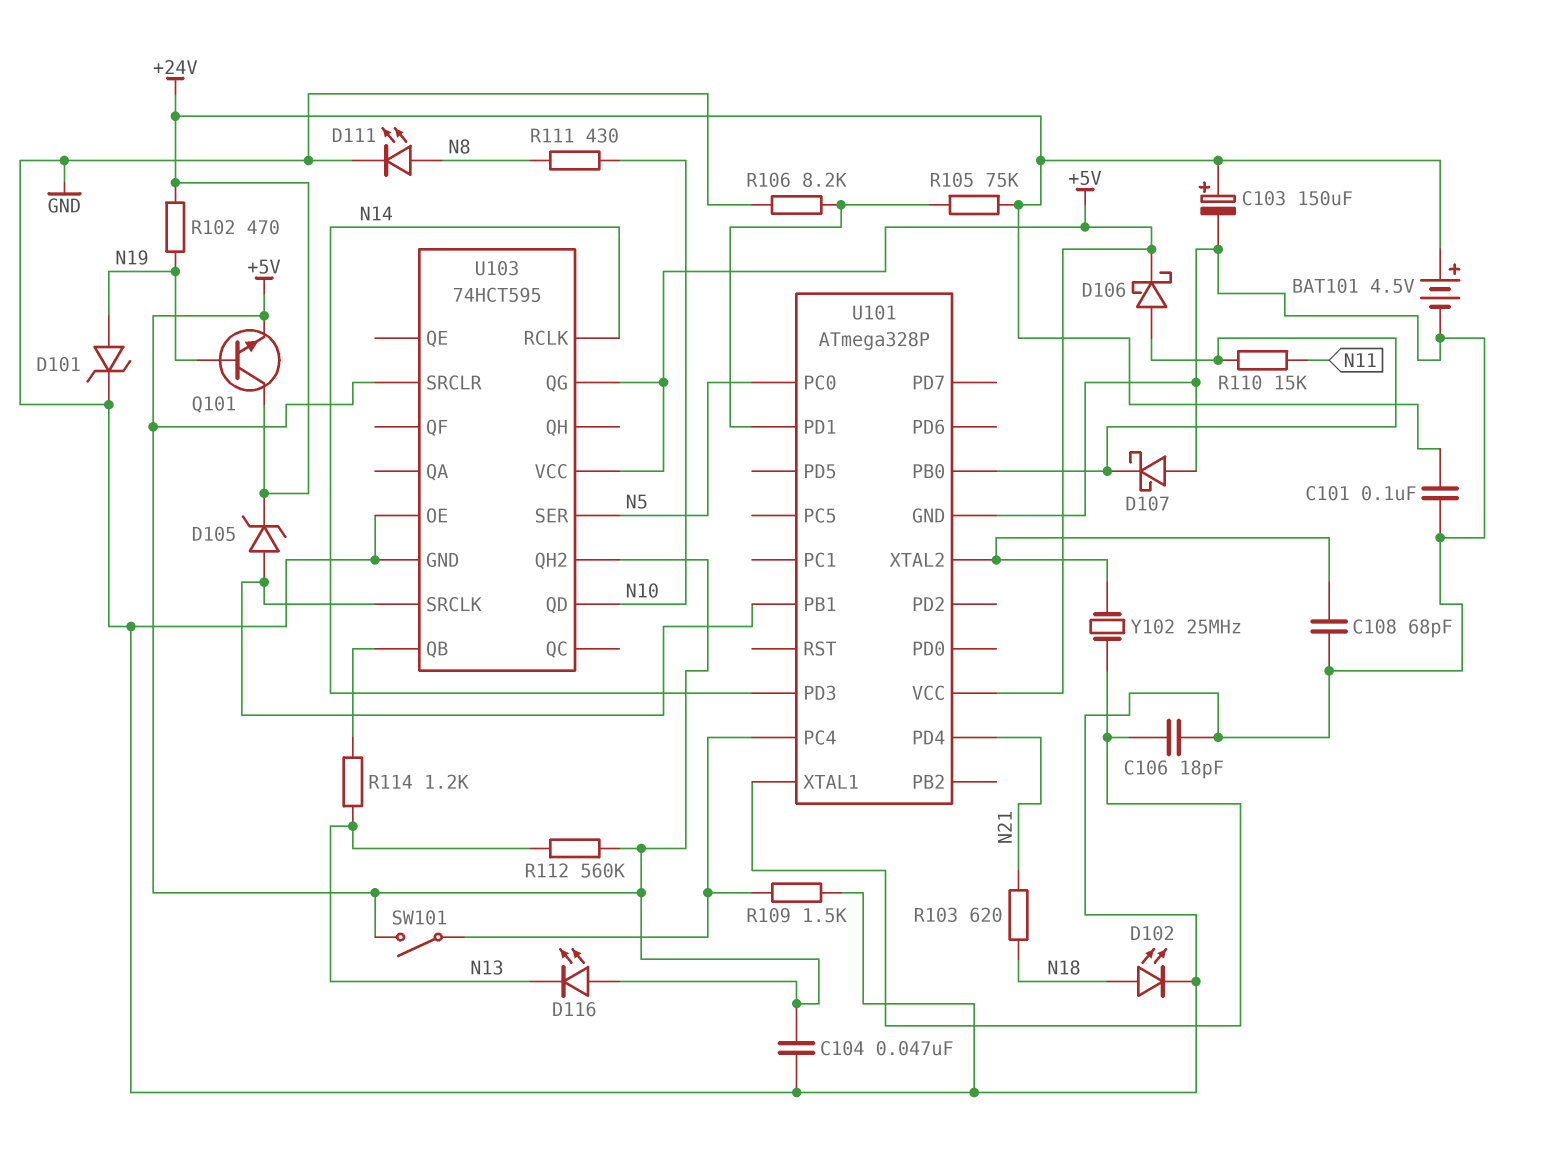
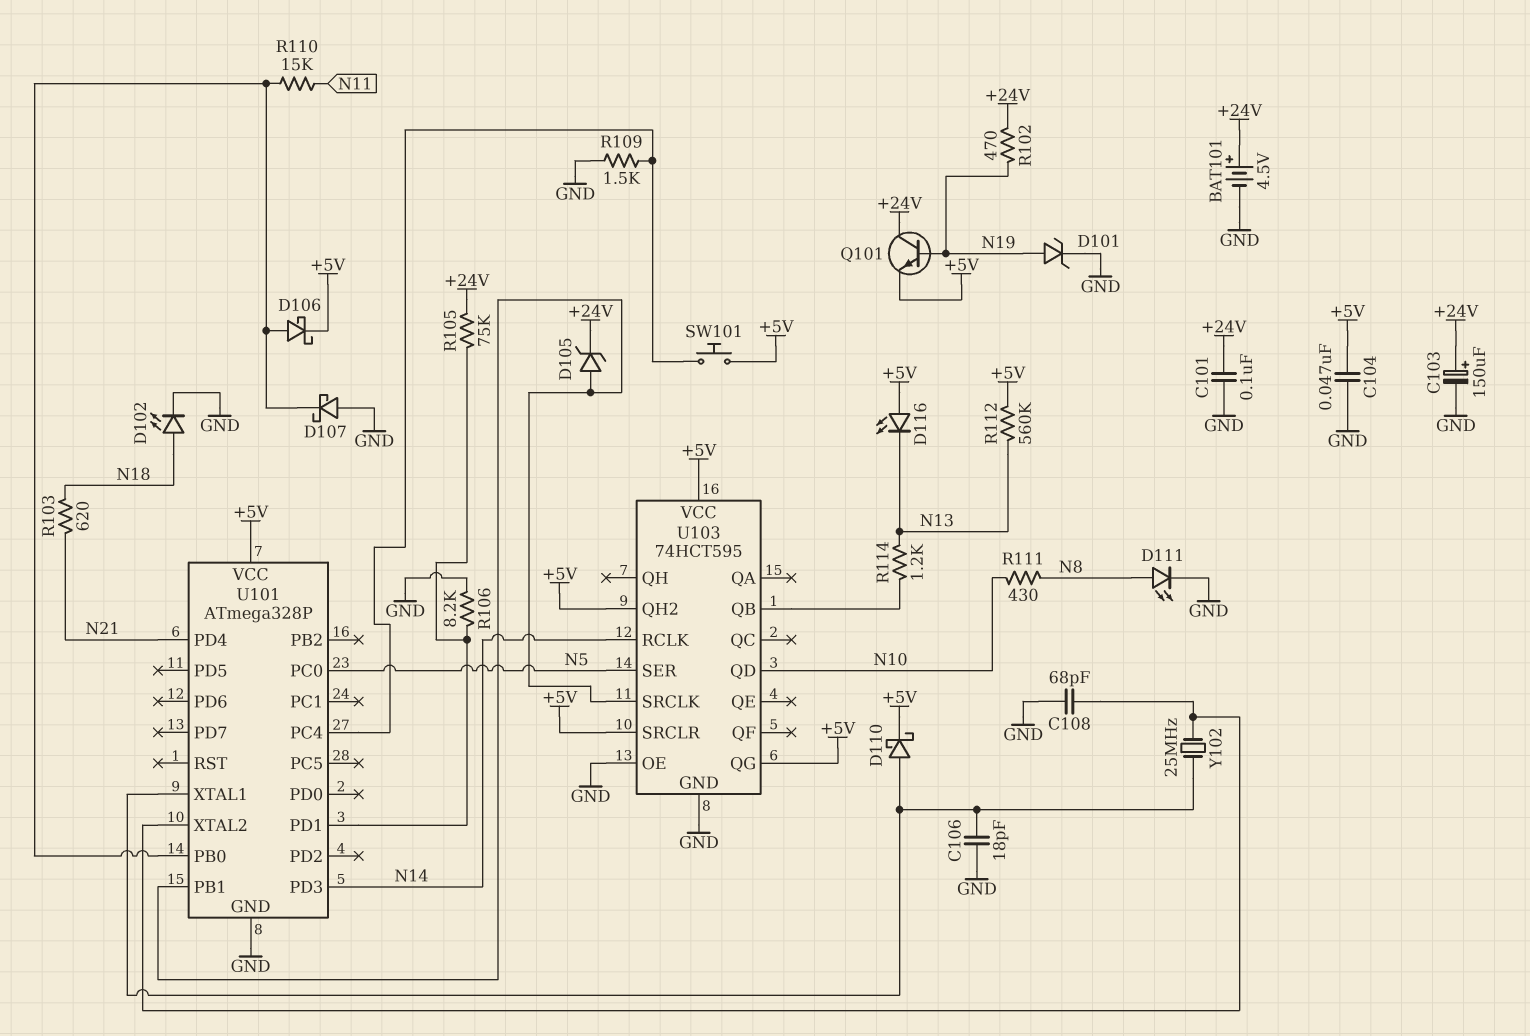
D110: none -> schottky (A U101/XTAL1, K +5V)
SW101: switch (+5V, U101/PC4) -> button (+5V, U101/PC4)

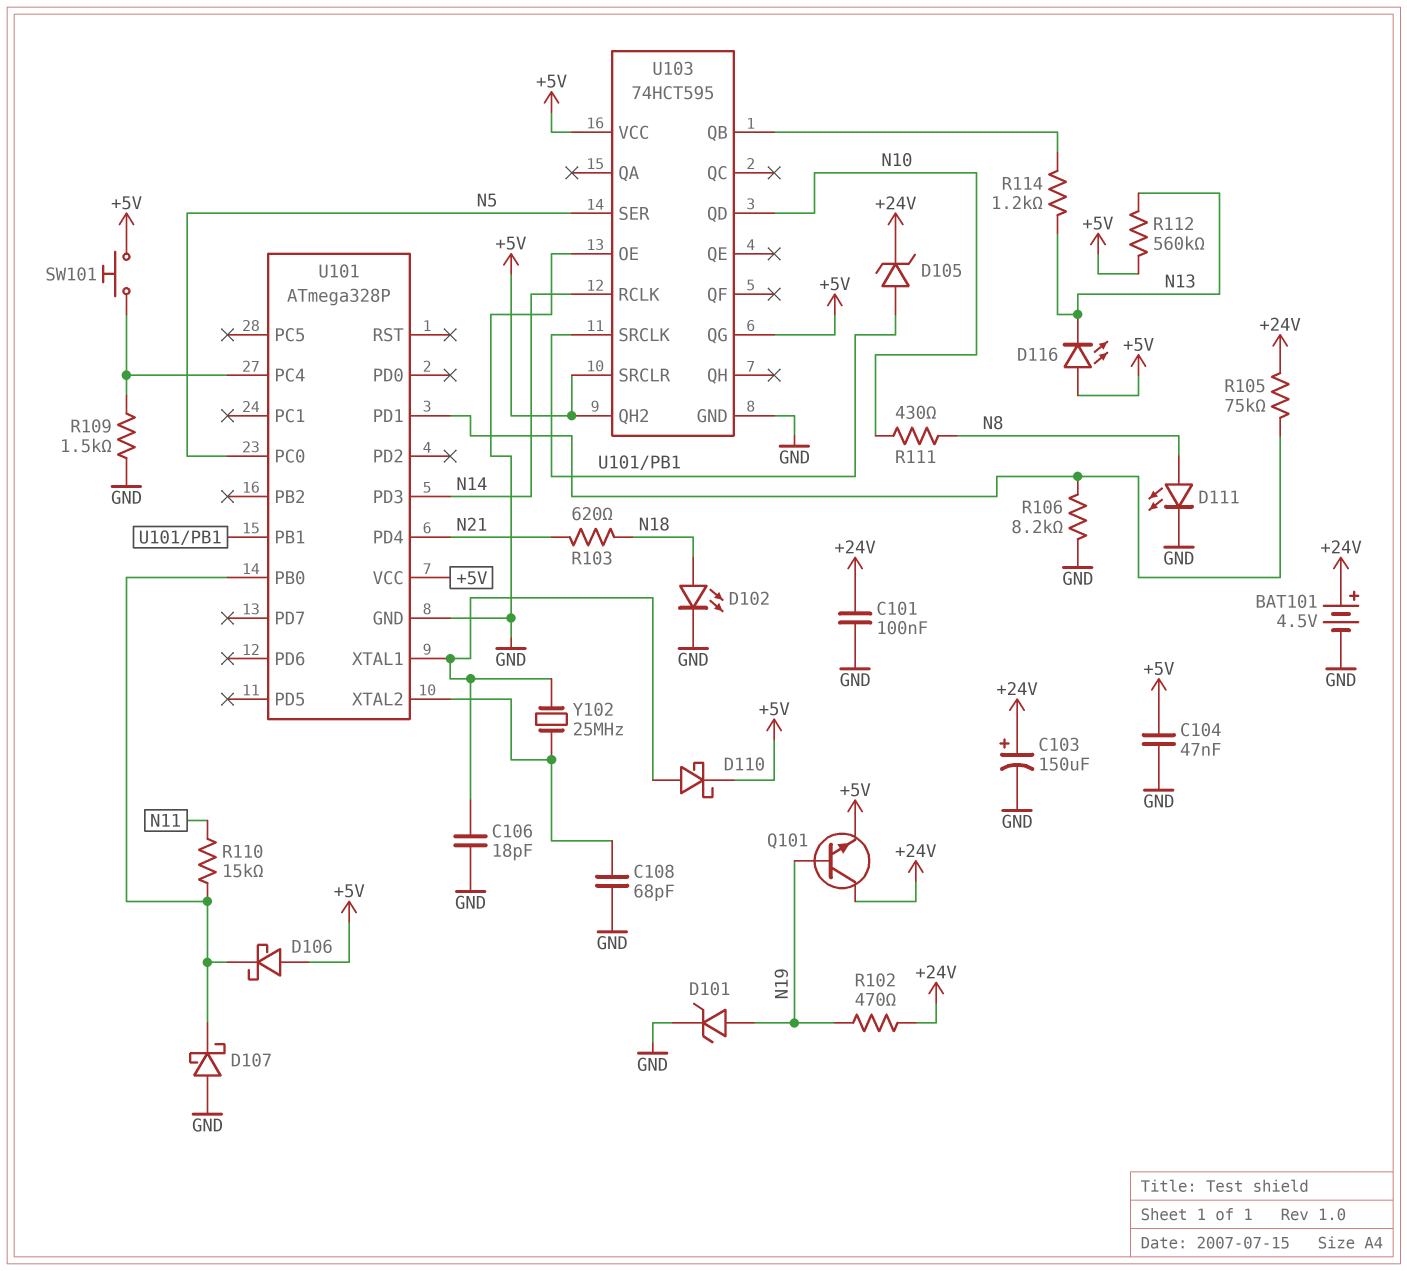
D106: schottky (A U101/PB0, K +5V) -> schottky (A +5V, K U101/PB0)

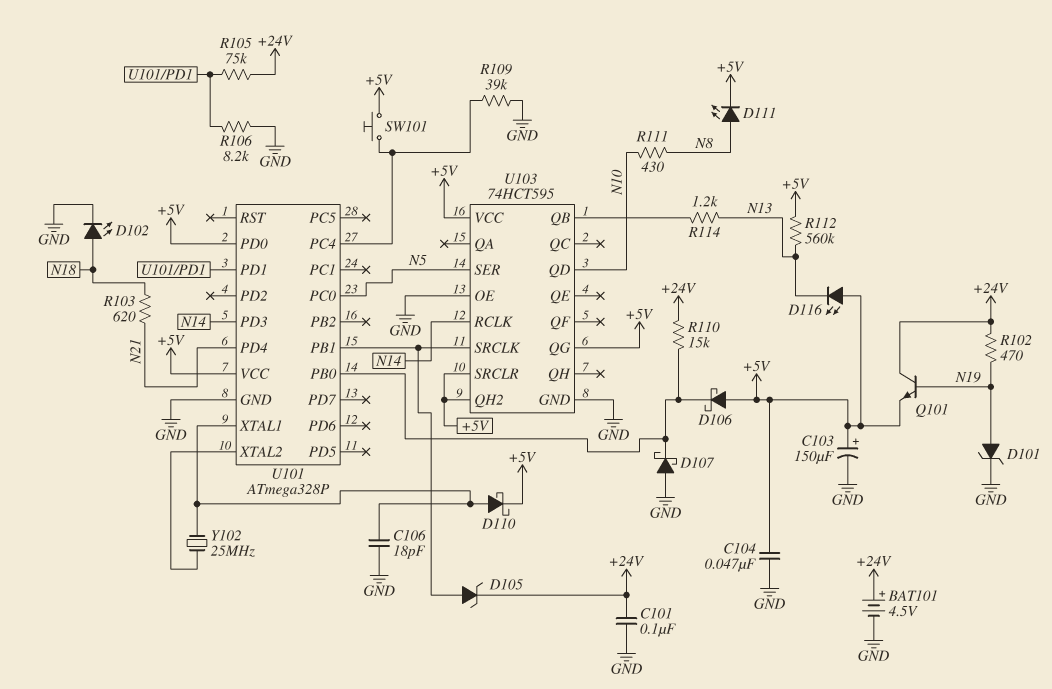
C103: 150uF (plus +24V, minus GND) -> 150uF (plus +5V, minus GND)
C108: 68pF (GND, U101/XTAL2) -> none
D111: LED (A N8, K GND) -> LED (A N8, K +5V)
R109: 1.5k (GND, U101/PC4) -> 39k (GND, U101/PC4)
R110: 15k (N11, U101/PB0) -> 15k (+24V, U101/PB0)
U101 pin PD0: none -> +5V

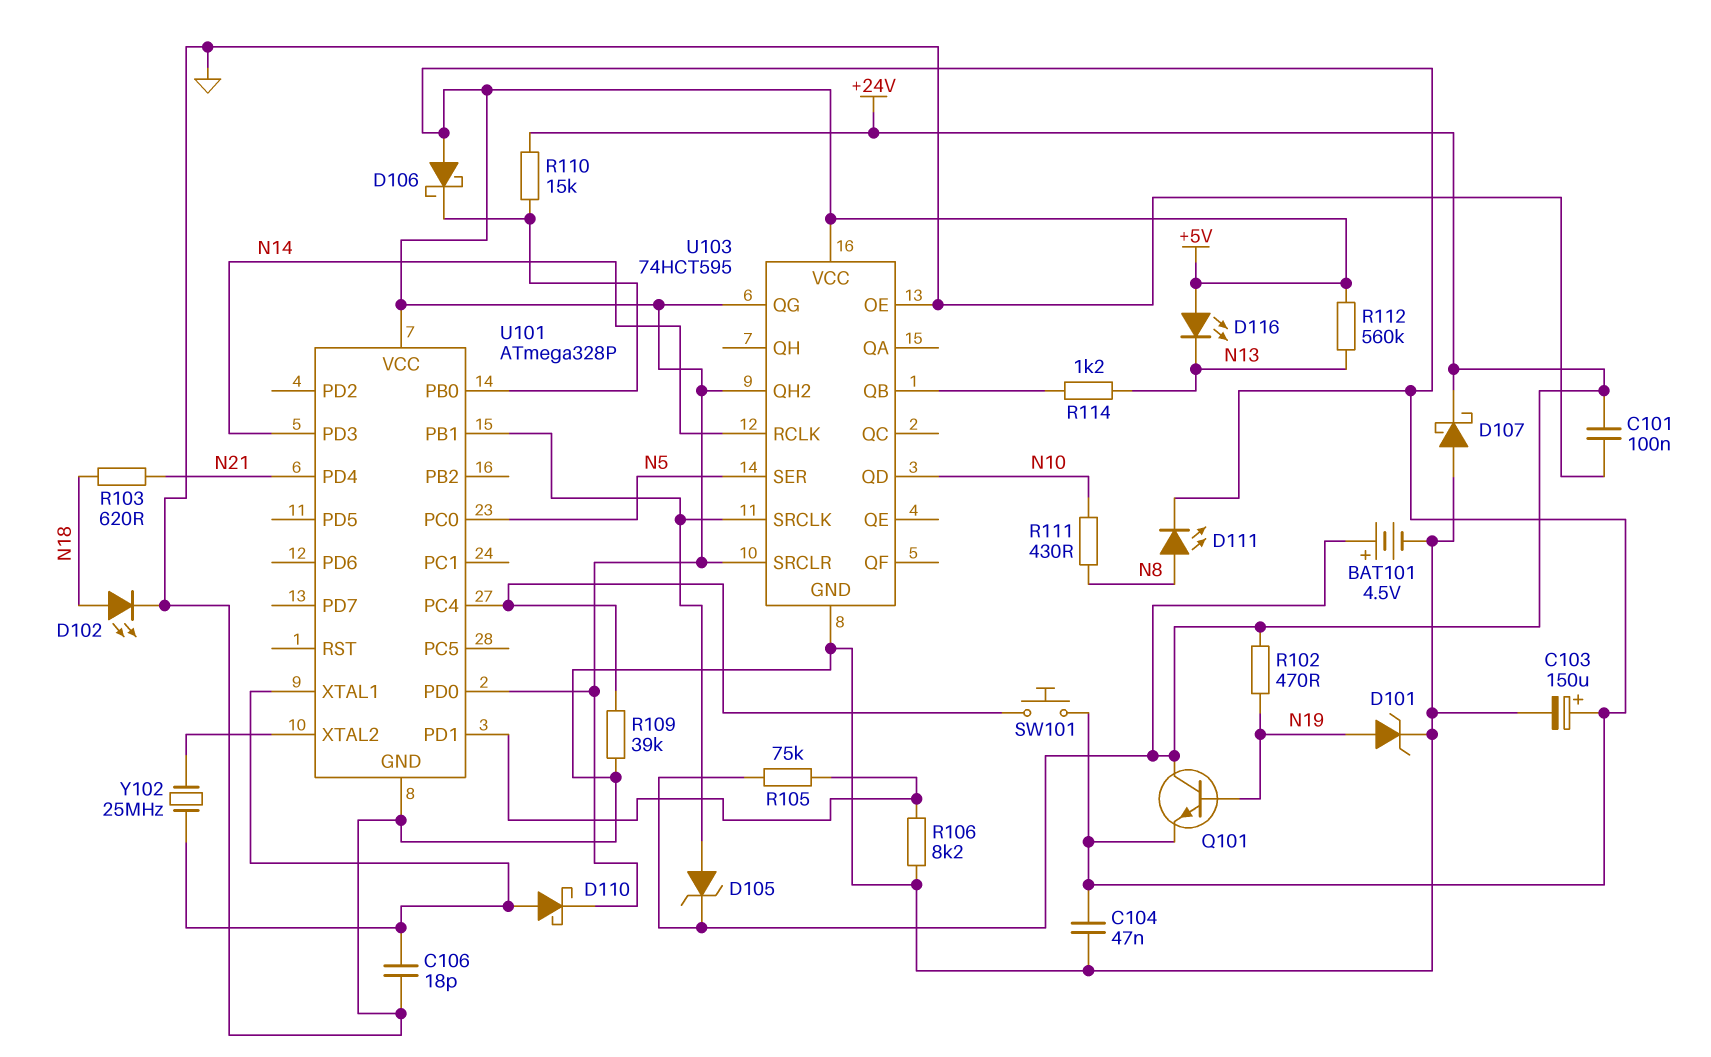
D107: schottky (A GND, K U101/PB0) -> schottky (A GND, K +24V)

